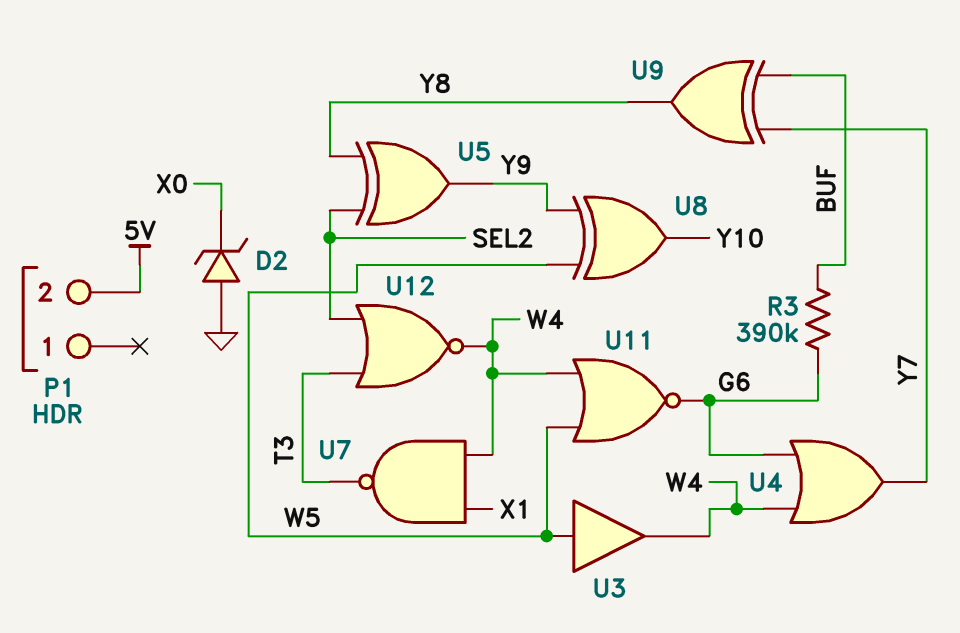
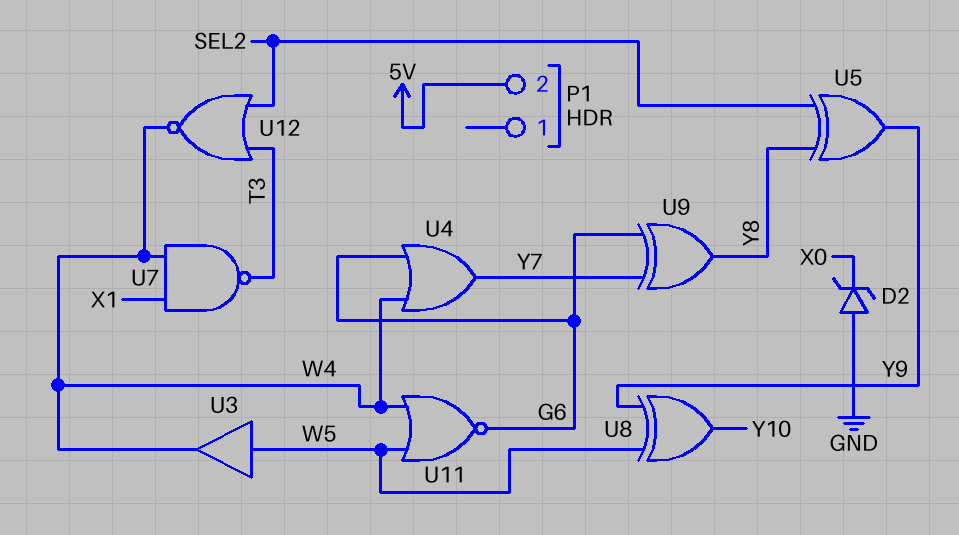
R3: 390k (BUF, G6) -> none
U9: XOR (in BUF, in Y7, out Y8) -> XOR (in G6, in Y7, out Y8)

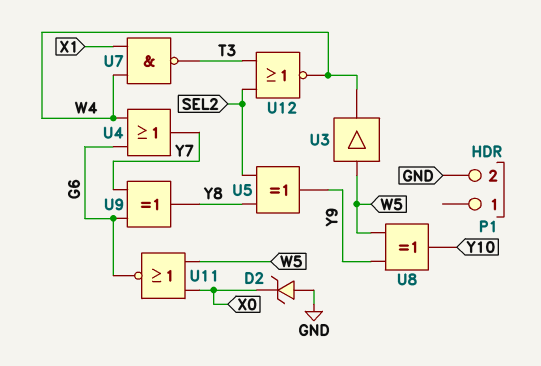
P1 pin 2: 5V -> GND
U11: NOR (in W4, in W5, out G6) -> NOR (in W5, in X0, out G6)

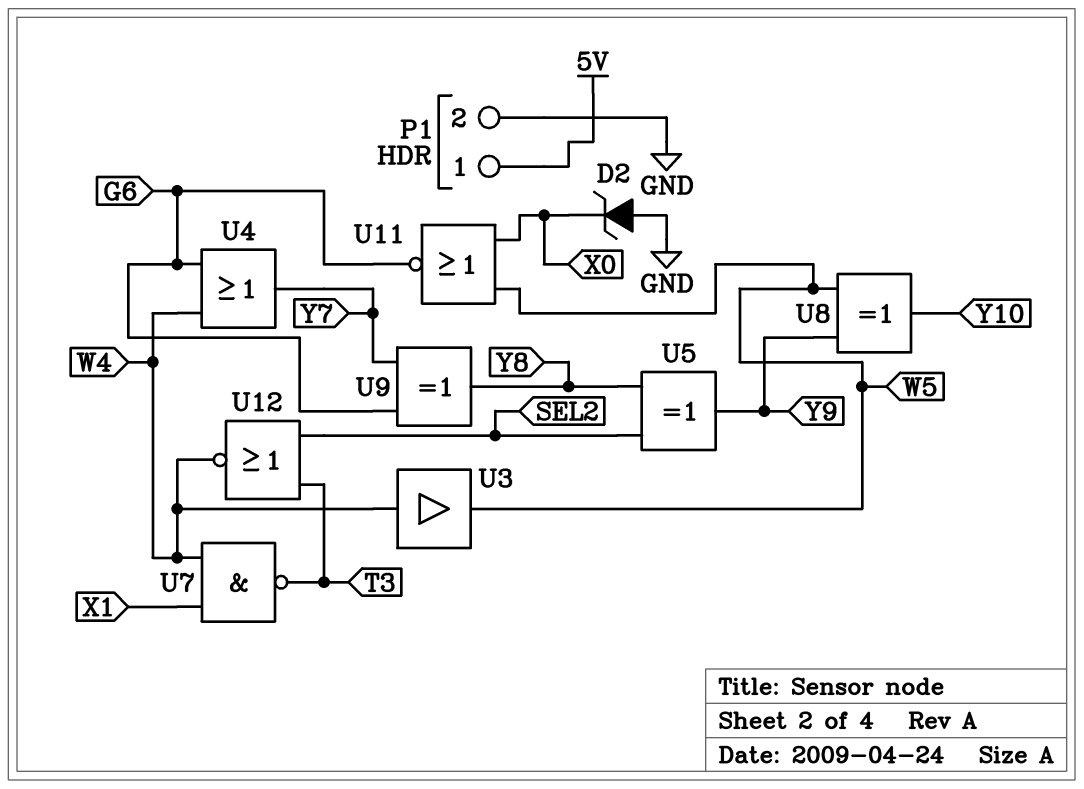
P1 pin 1: none -> 5V
U3: buffer (in W5, out W4) -> buffer (in W4, out W5)

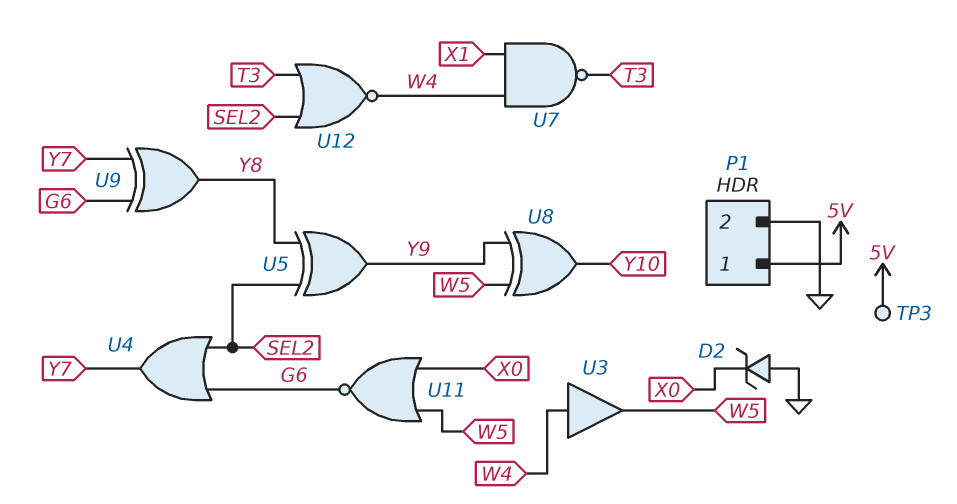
TP3: none -> test point (5V)
U4: OR (in G6, in W4, out Y7) -> OR (in G6, in SEL2, out Y7)

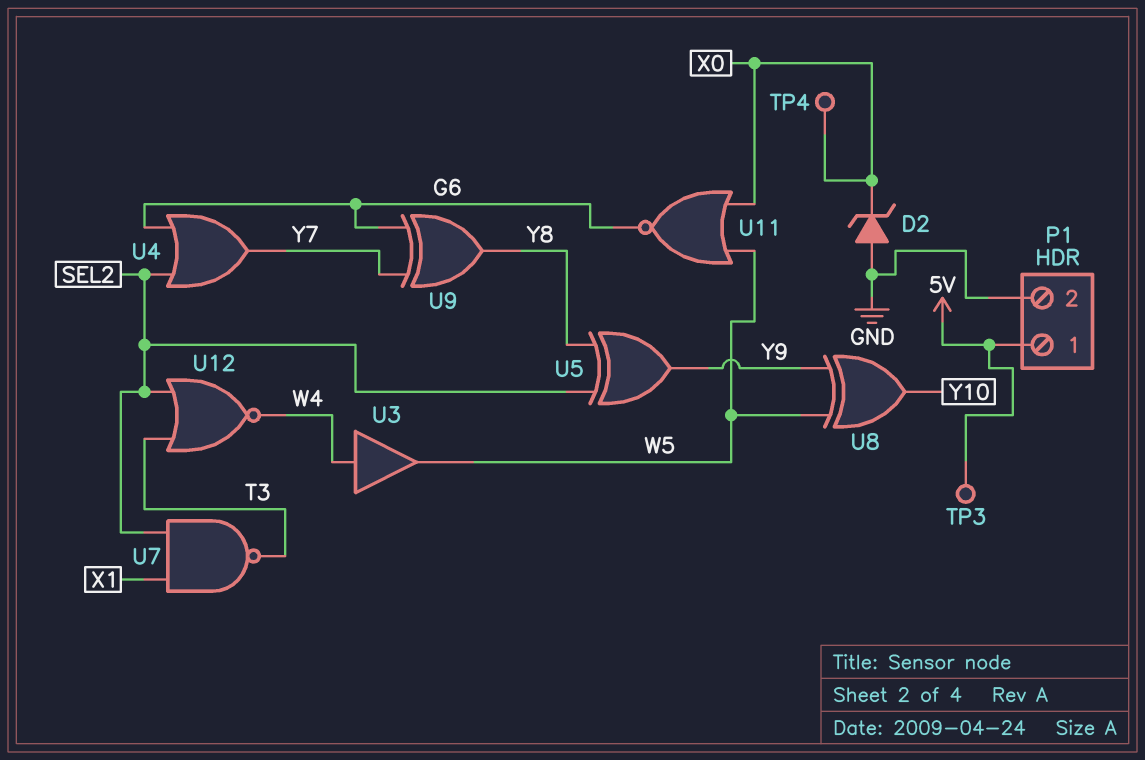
TP4: none -> test point (X0)
U7: NAND (in W4, in X1, out T3) -> NAND (in SEL2, in X1, out T3)

